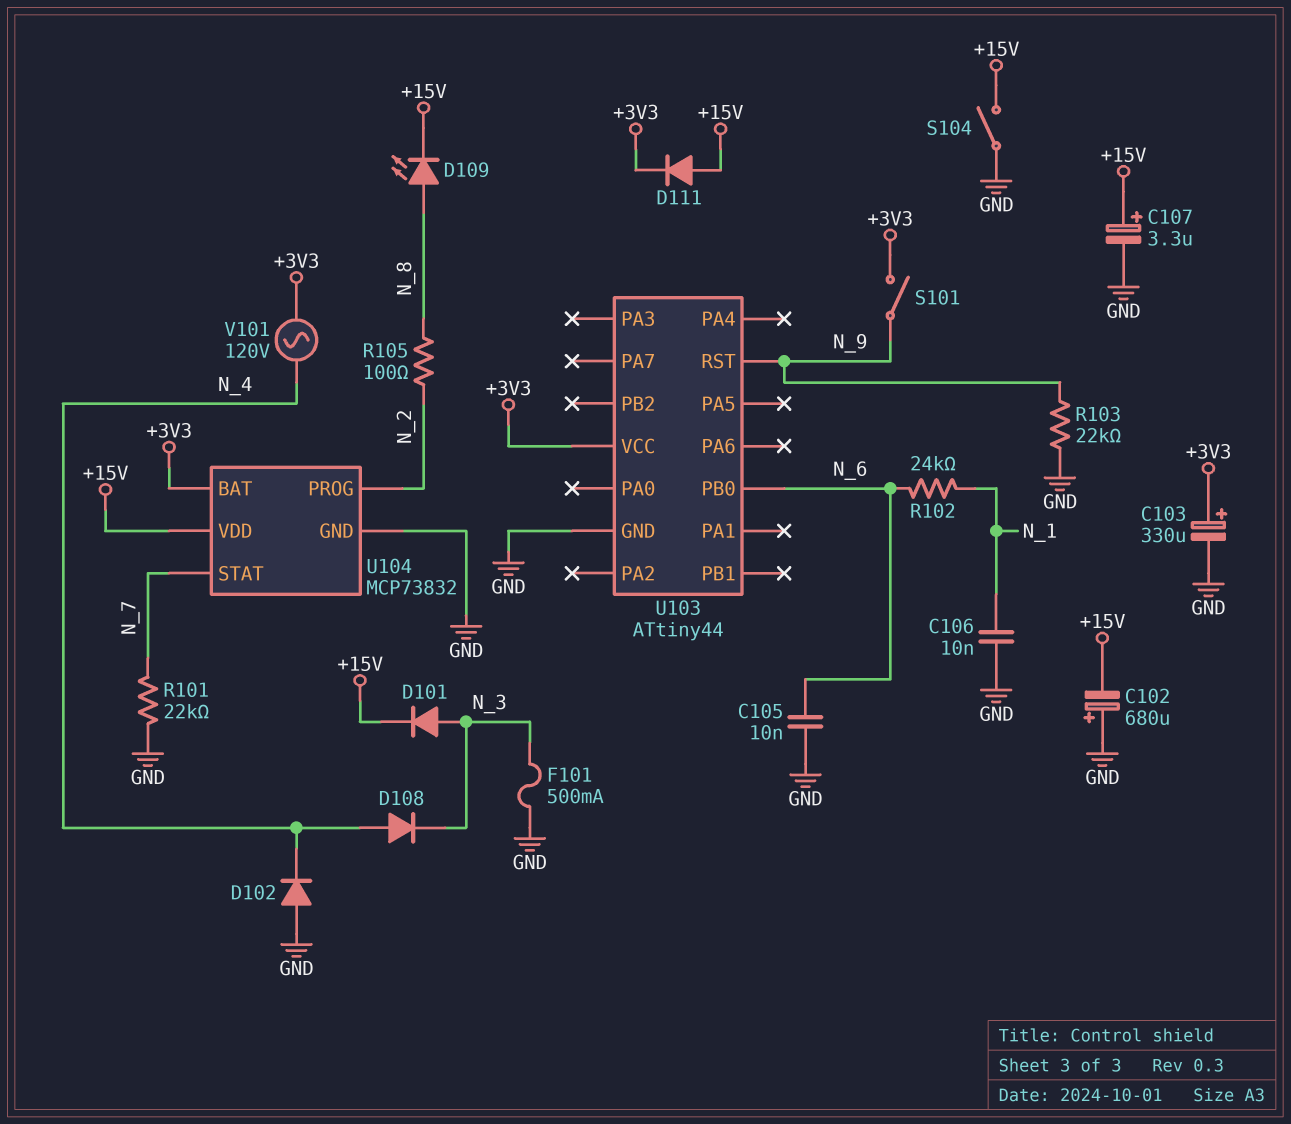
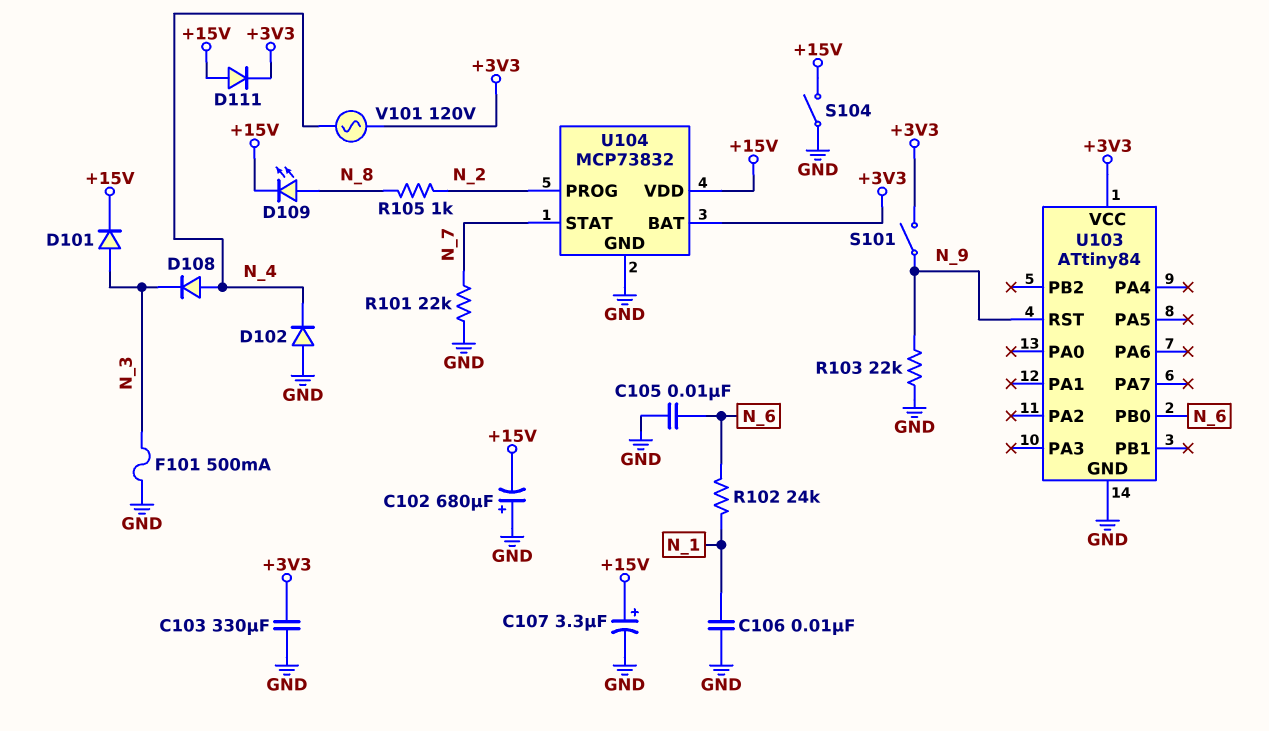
C103: 330uF (plus +3V3, minus GND) -> 330uF (+3V3, GND)
R105: 100 (N_2, N_8) -> 1k (N_2, N_8)
U103: ATtiny44 -> ATtiny84

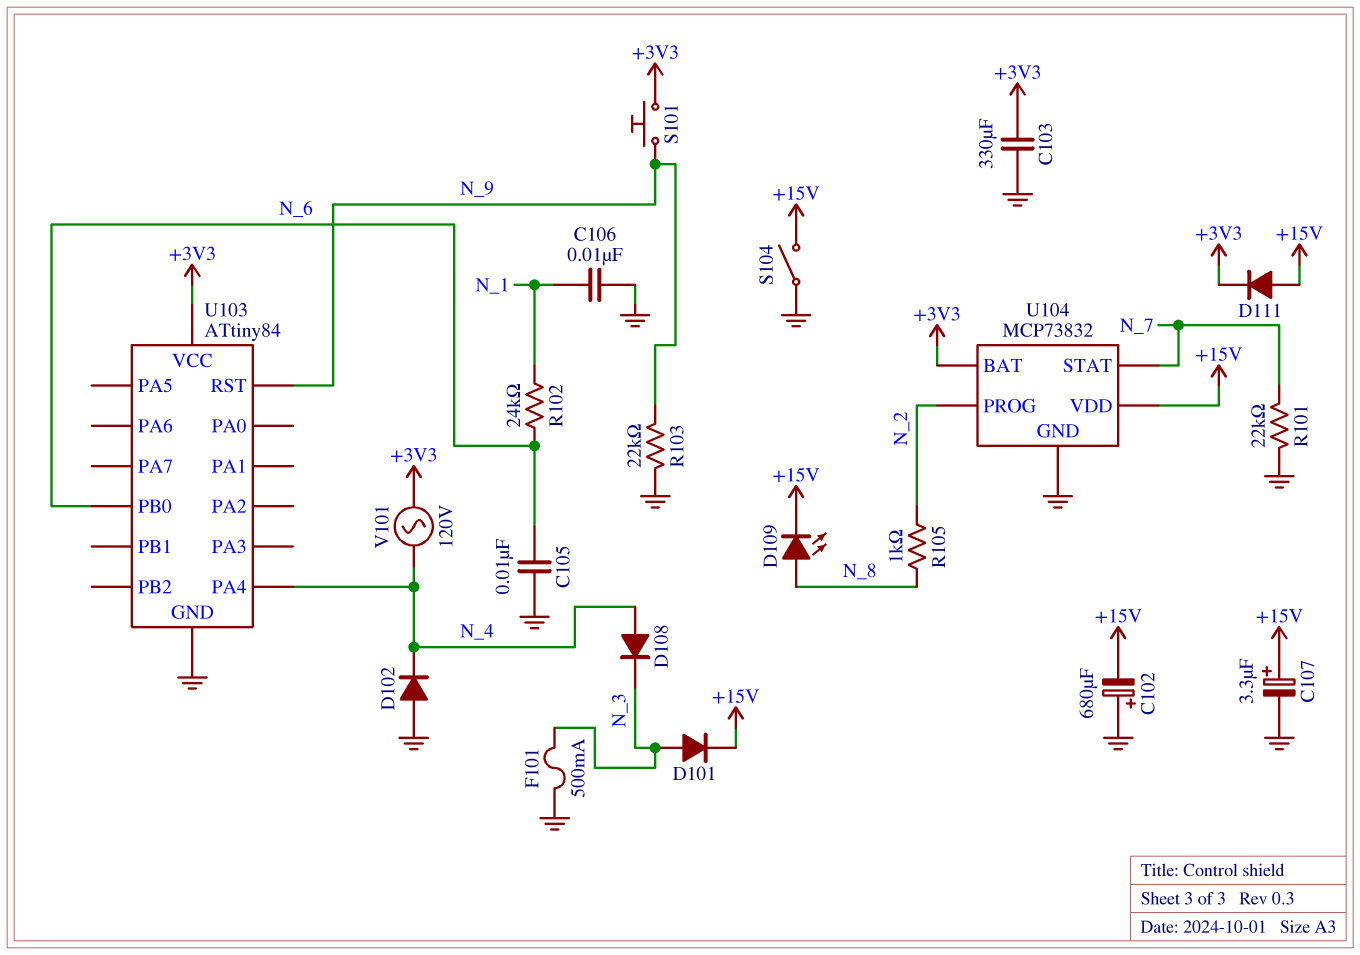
S101: switch (+3V3, N_9) -> button (+3V3, N_9)
U103 pin PA4: none -> N_4

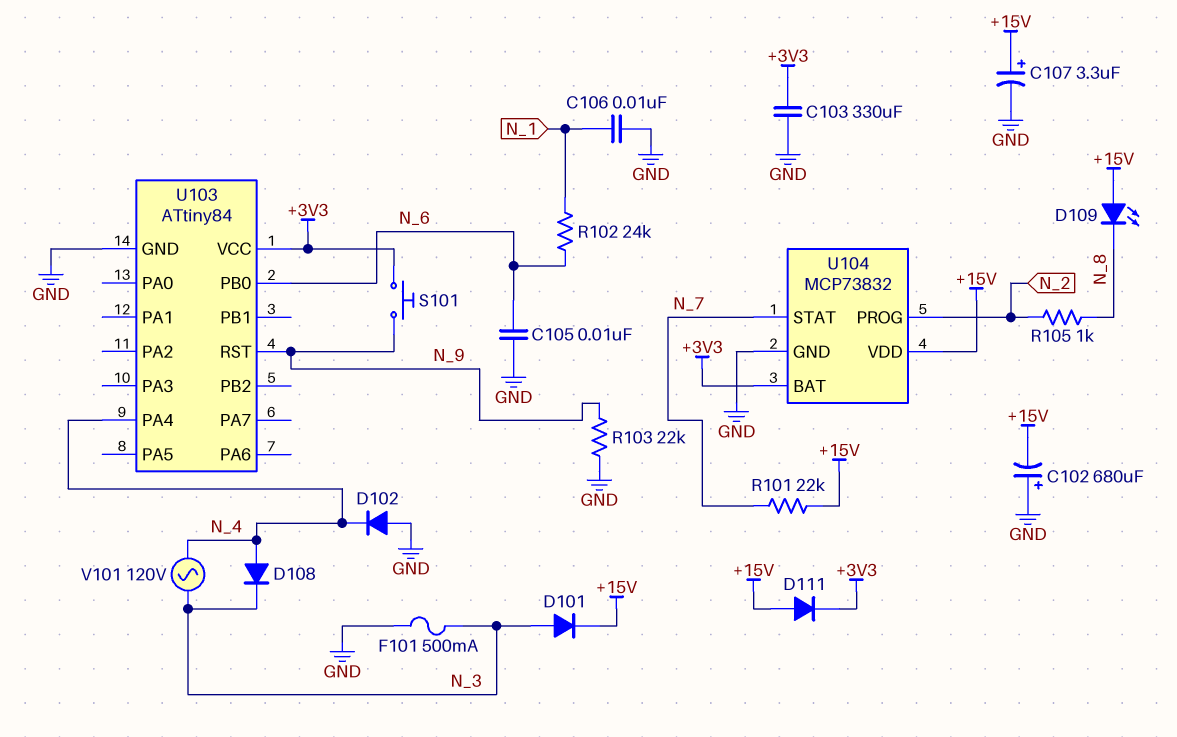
D109: LED (A N_8, K +15V) -> LED (A +15V, K N_8)
R101: 22k (GND, N_7) -> 22k (+15V, N_7)
S104: switch (+15V, GND) -> none
V101: AC 120V (+3V3, N_4) -> AC 120V (N_3, N_4)

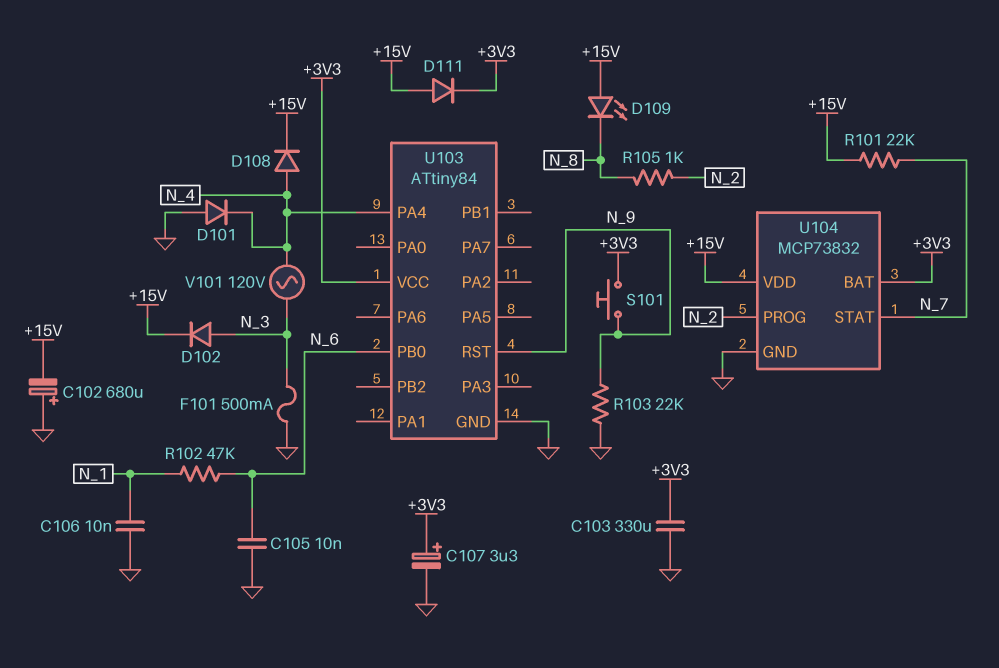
C107: 3.3uF (plus +15V, minus GND) -> 3.3uF (plus +3V3, minus GND)
D101: diode (A N_3, K +15V) -> diode (A GND, K N_4)
D102: diode (A GND, K N_4) -> diode (A N_3, K +15V)
D108: diode (A N_4, K N_3) -> diode (A N_4, K +15V)
R102: 24k (N_1, N_6) -> 47k (N_1, N_6)

